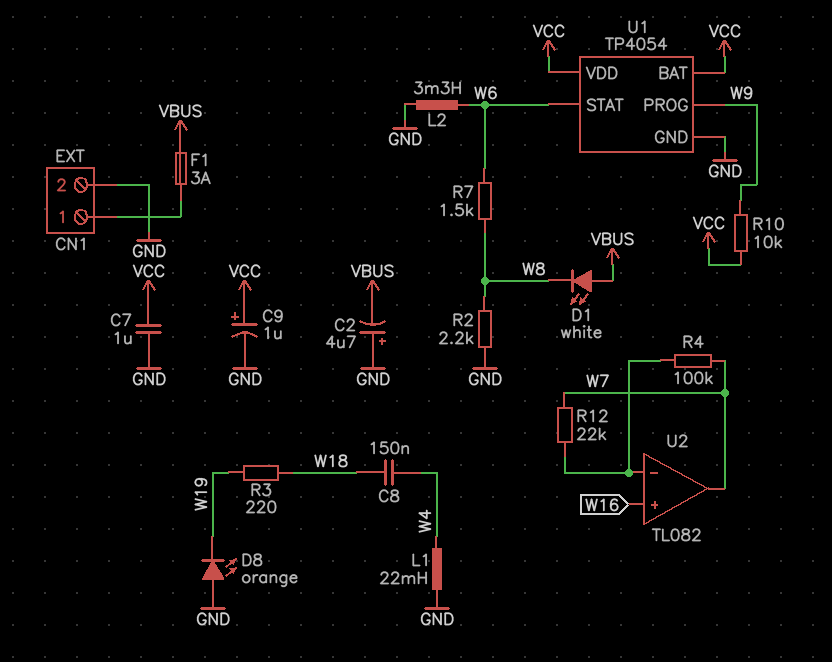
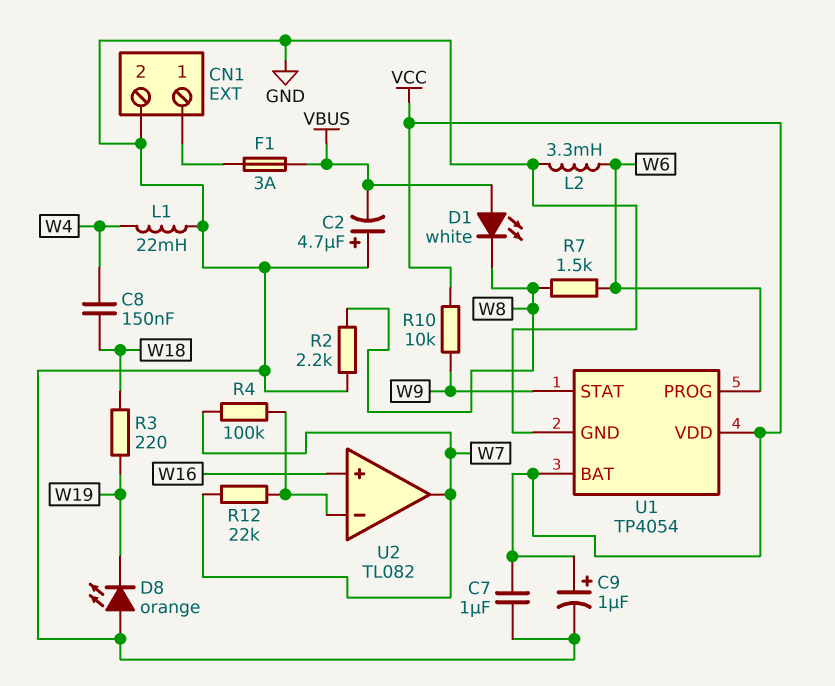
U1 pin PROG: W9 -> W6
U1 pin STAT: W6 -> W9

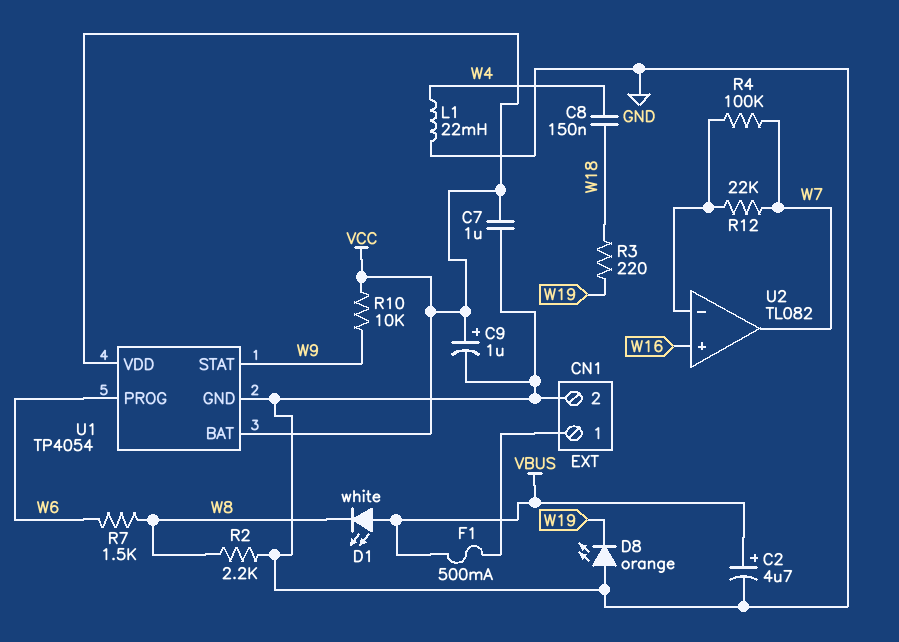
C2: 4.7uF (plus GND, minus VBUS) -> 4.7uF (plus VBUS, minus GND)
F1: 3A (CN1/1, VBUS) -> 500mA (CN1/1, VBUS)
L2: 3.3mH (GND, W6) -> none

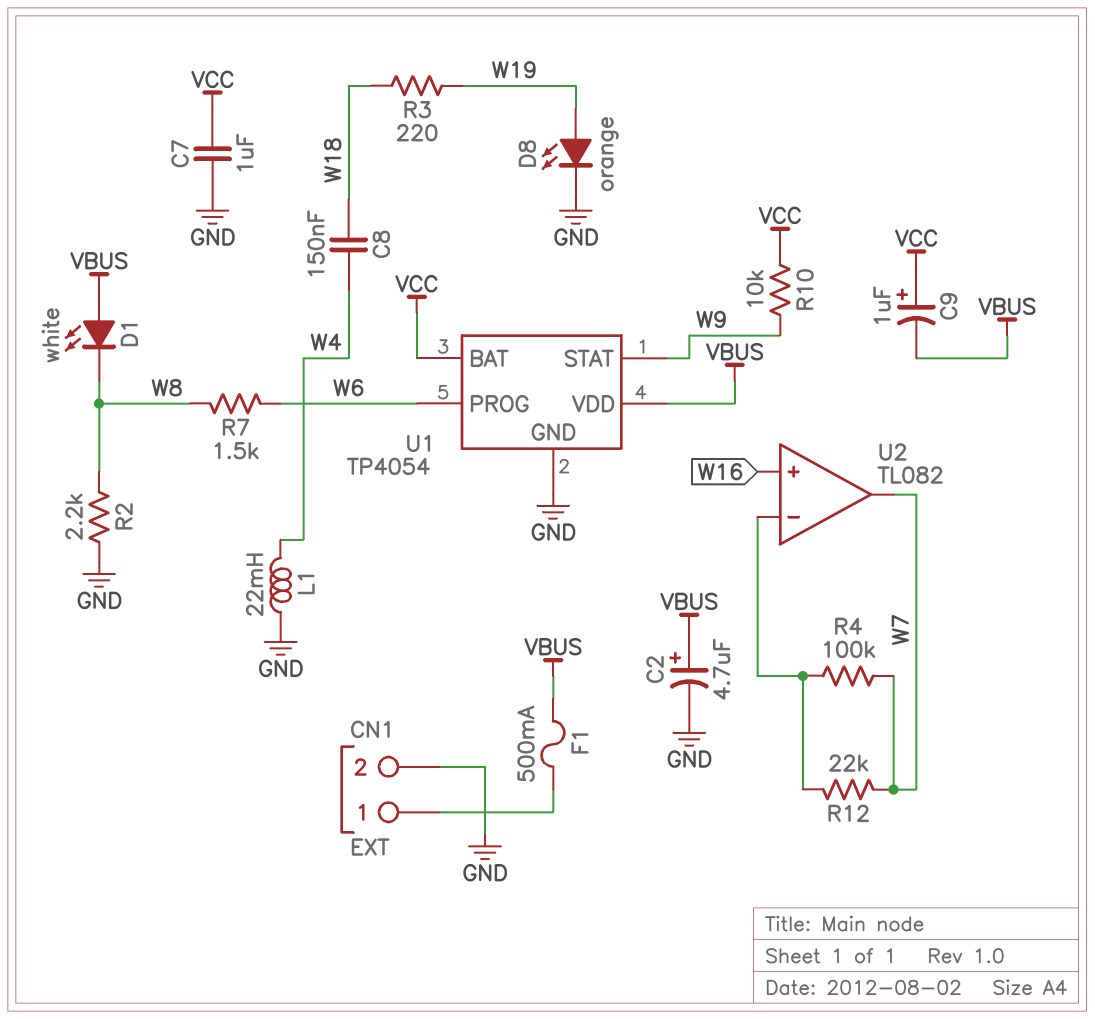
C9: 1uF (plus VCC, minus GND) -> 1uF (plus VCC, minus VBUS)
D8: LED orange (A GND, K W19) -> LED orange (A W19, K GND)
U1 pin VDD: VCC -> VBUS

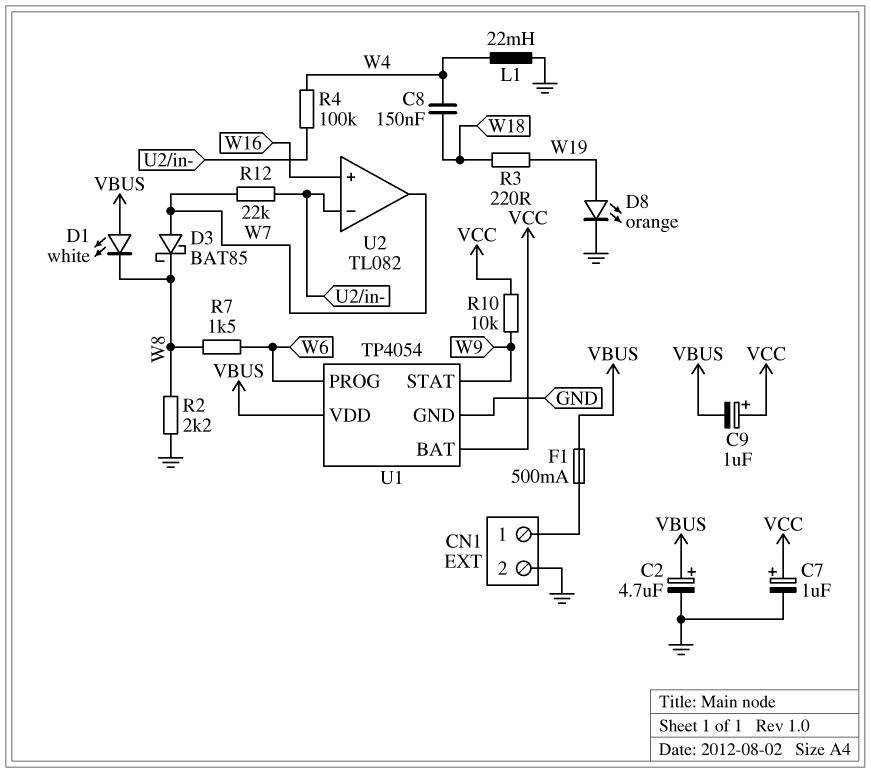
C7: 1uF (GND, VCC) -> 1uF (plus VCC, minus GND)
D3: none -> schottky BAT85 (A W7, K W8)
R4: 100k (U2/in-, W7) -> 100k (U2/in-, W4)

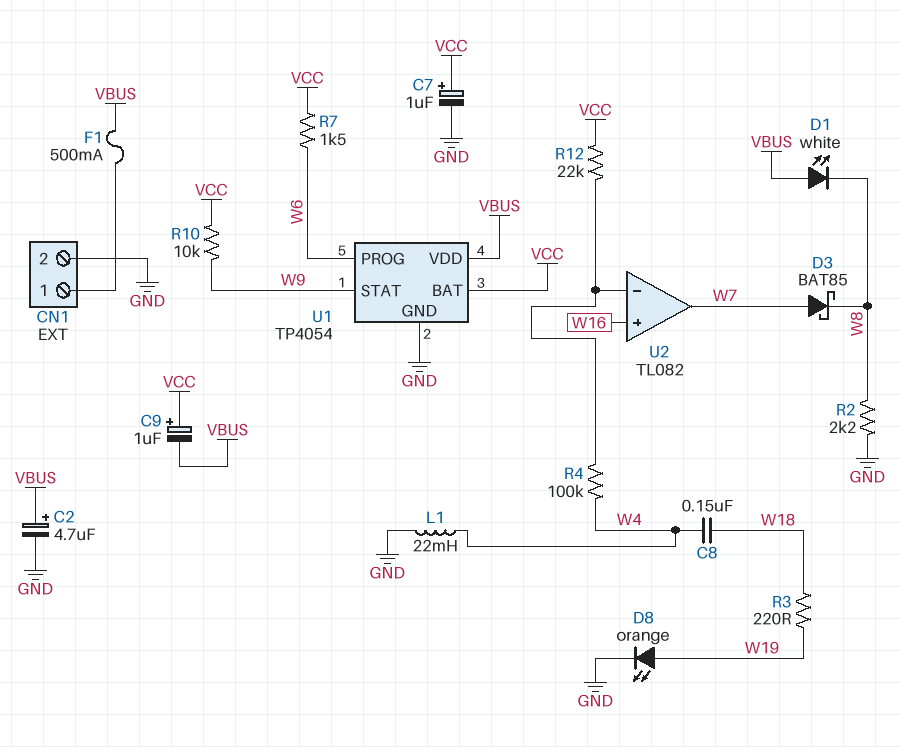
R7: 1.5k (W6, W8) -> 1.5k (VCC, W6)
R12: 22k (U2/in-, W7) -> 22k (U2/in-, VCC)

